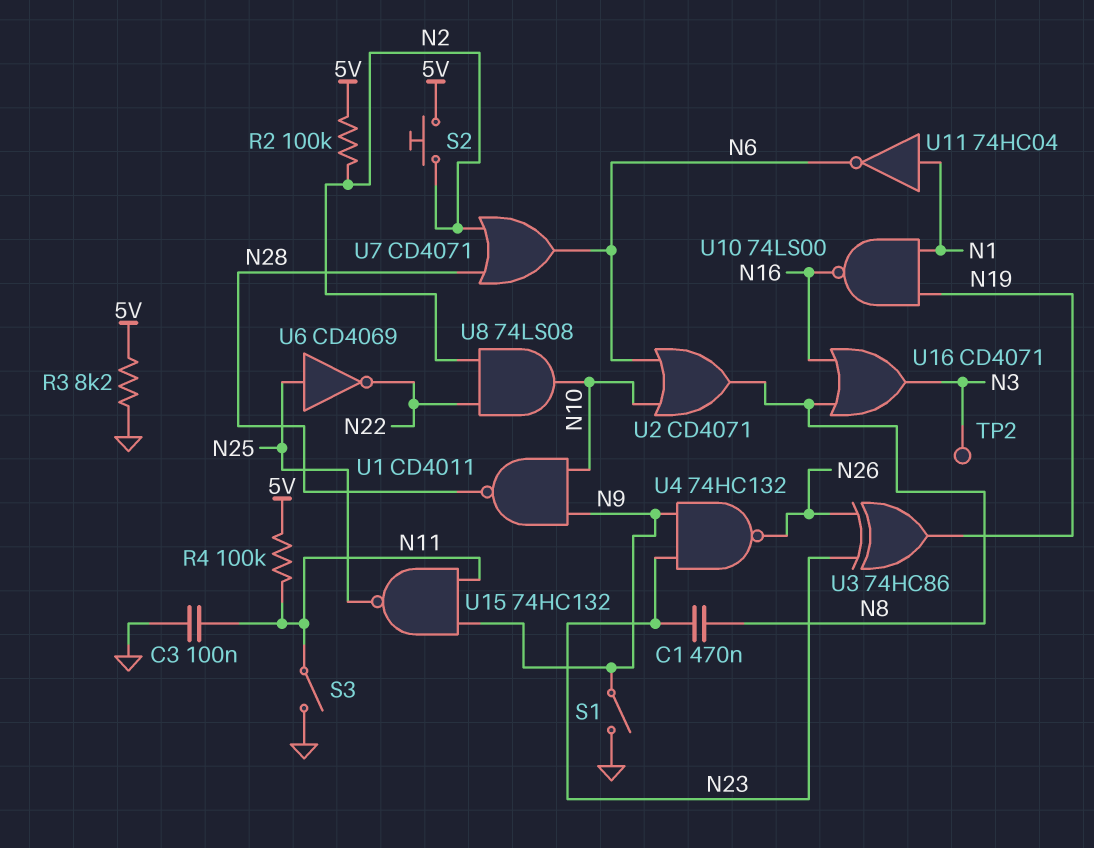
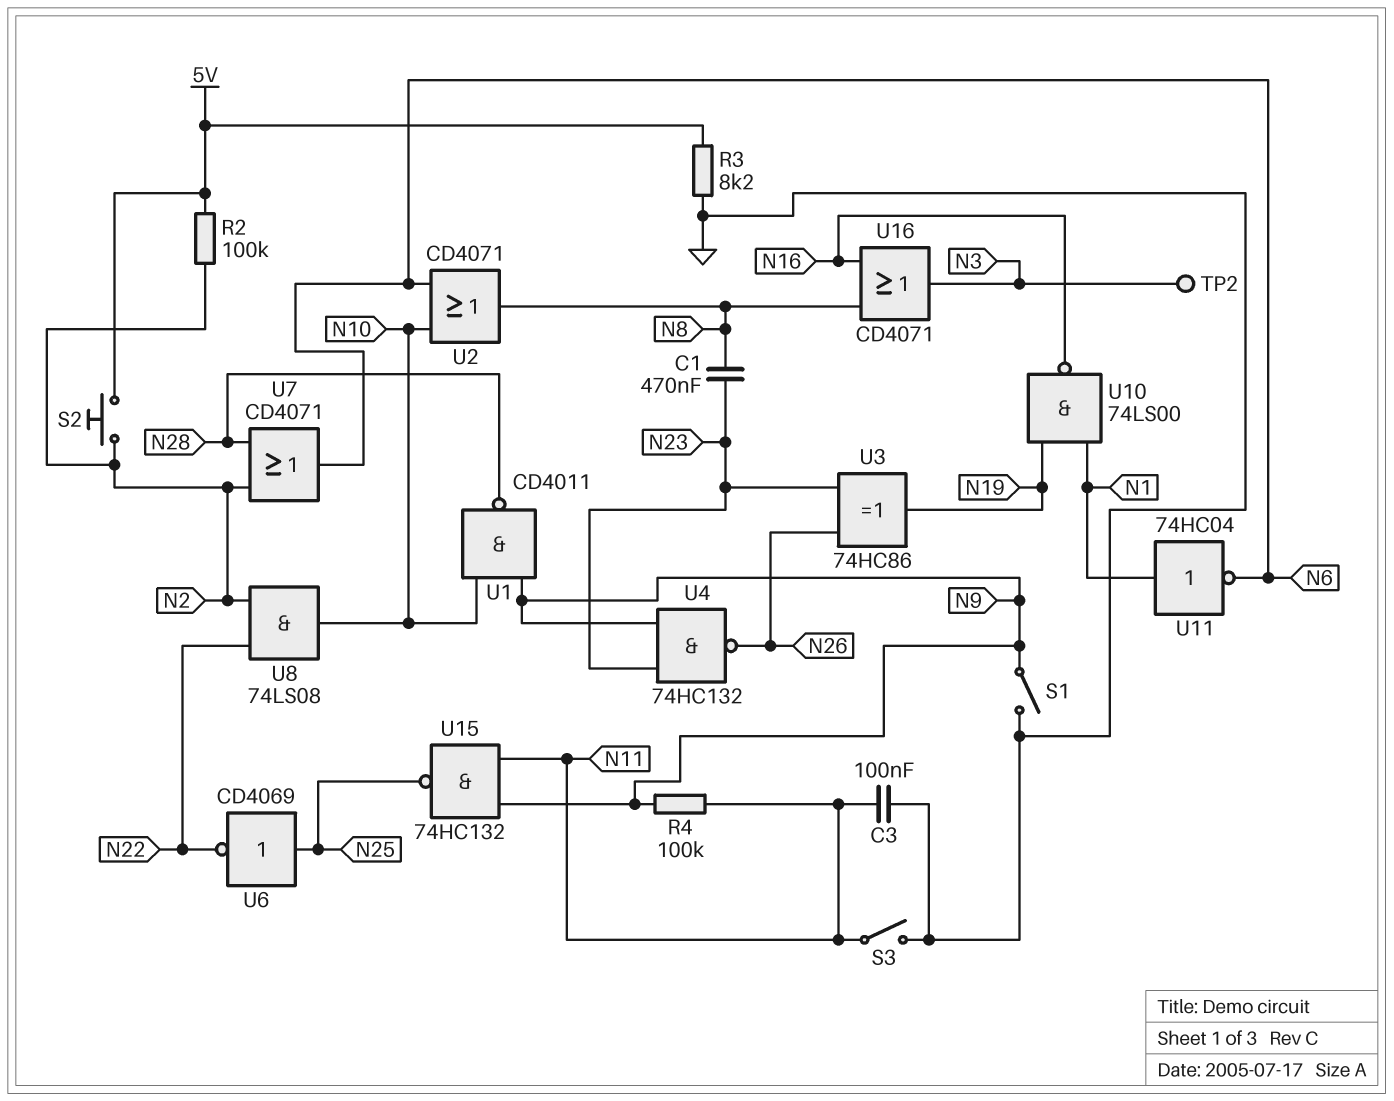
R4: 100k (5V, N11) -> 100k (N9, N11)

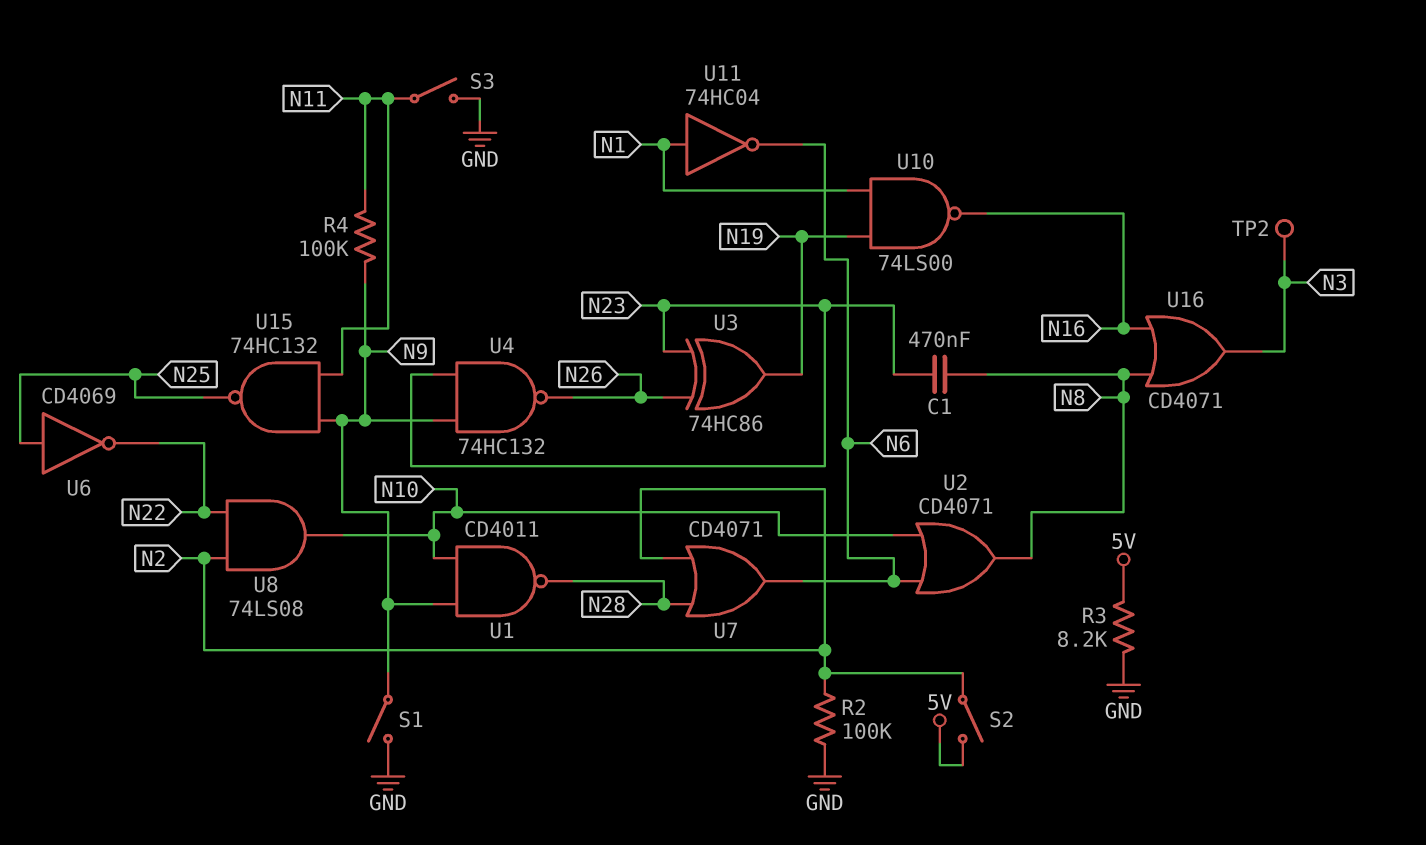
C3: 100nF (GND, N11) -> none
R2: 100k (5V, N2) -> 100k (GND, N2)
S2: button (5V, N2) -> switch (5V, N2)

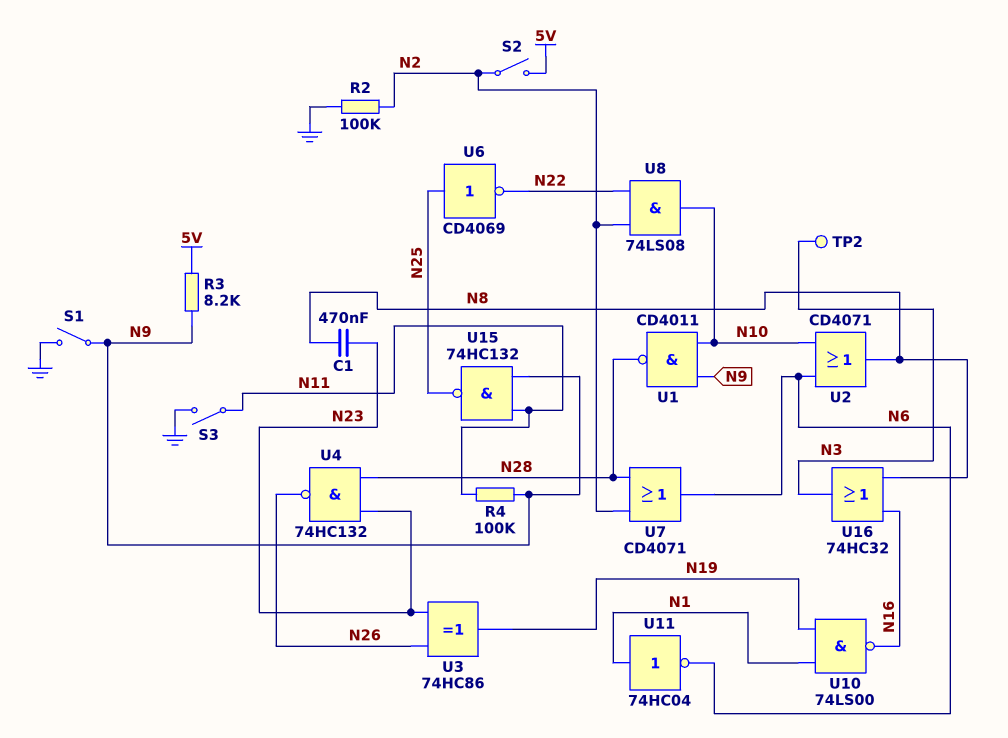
R3: 8.2k (5V, GND) -> 8.2k (5V, N9)
U4: NAND 74HC132 (in N9, in N23, out N26) -> NAND 74HC132 (in N23, in N28, out N26)
U16: OR CD4071 (in N8, in N16, out N3) -> OR 74HC32 (in N8, in N16, out N3)

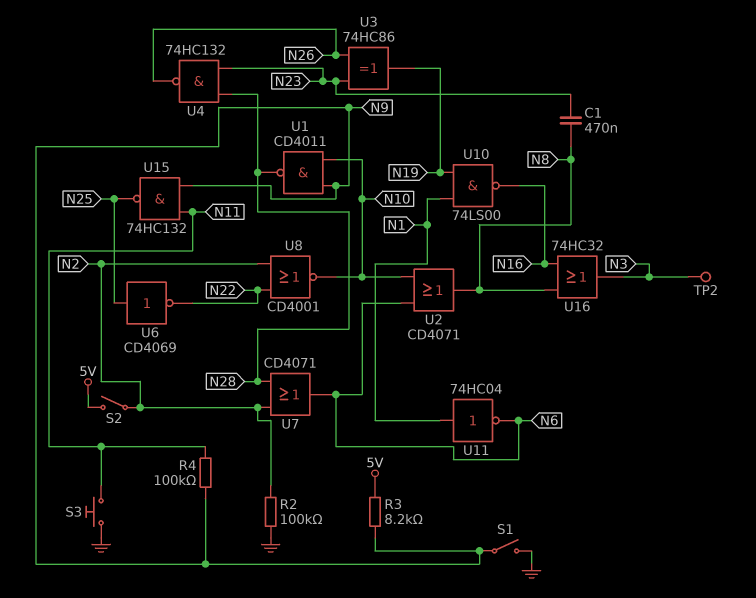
S3: switch (GND, N11) -> button (GND, N11)
U8: AND 74LS08 (in N2, in N22, out N10) -> NOR CD4001 (in N2, in N22, out N10)

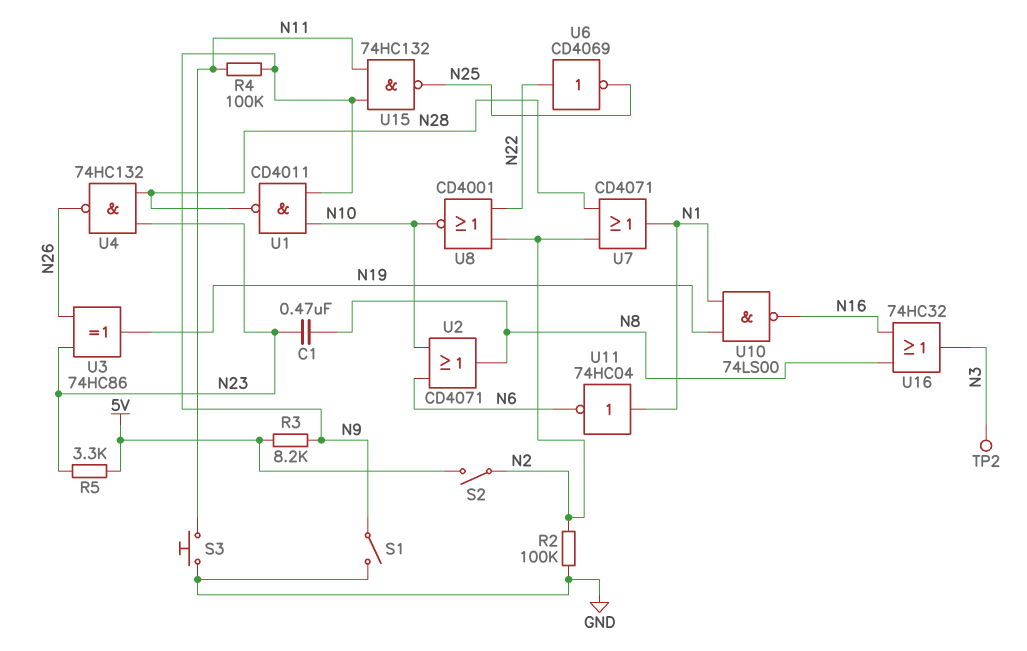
R5: none -> 3.3k (5V, N23)
U6: NOT CD4069 (in N25, out N22) -> NOT CD4069 (in N22, out N25)
U7: OR CD4071 (in N2, in N28, out N6) -> OR CD4071 (in N2, in N28, out N1)

